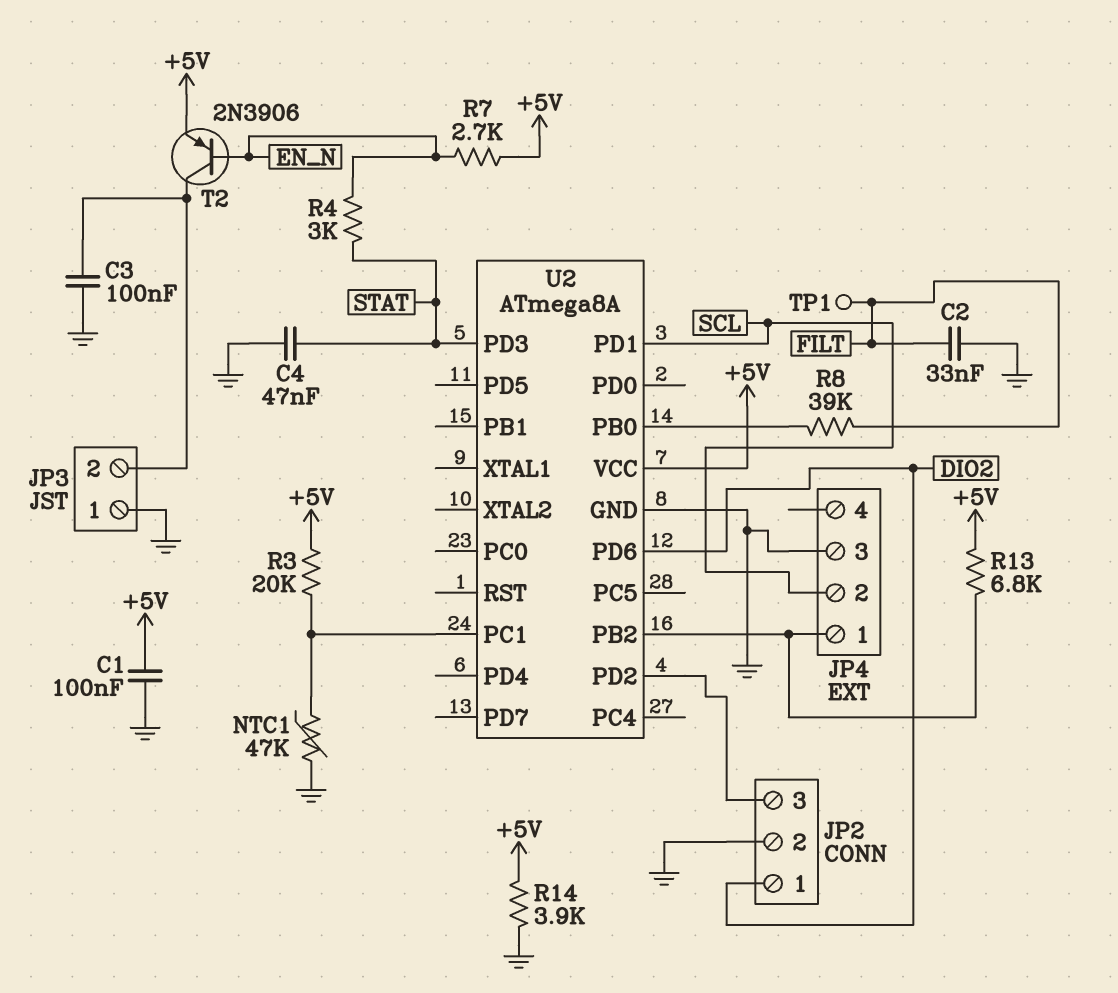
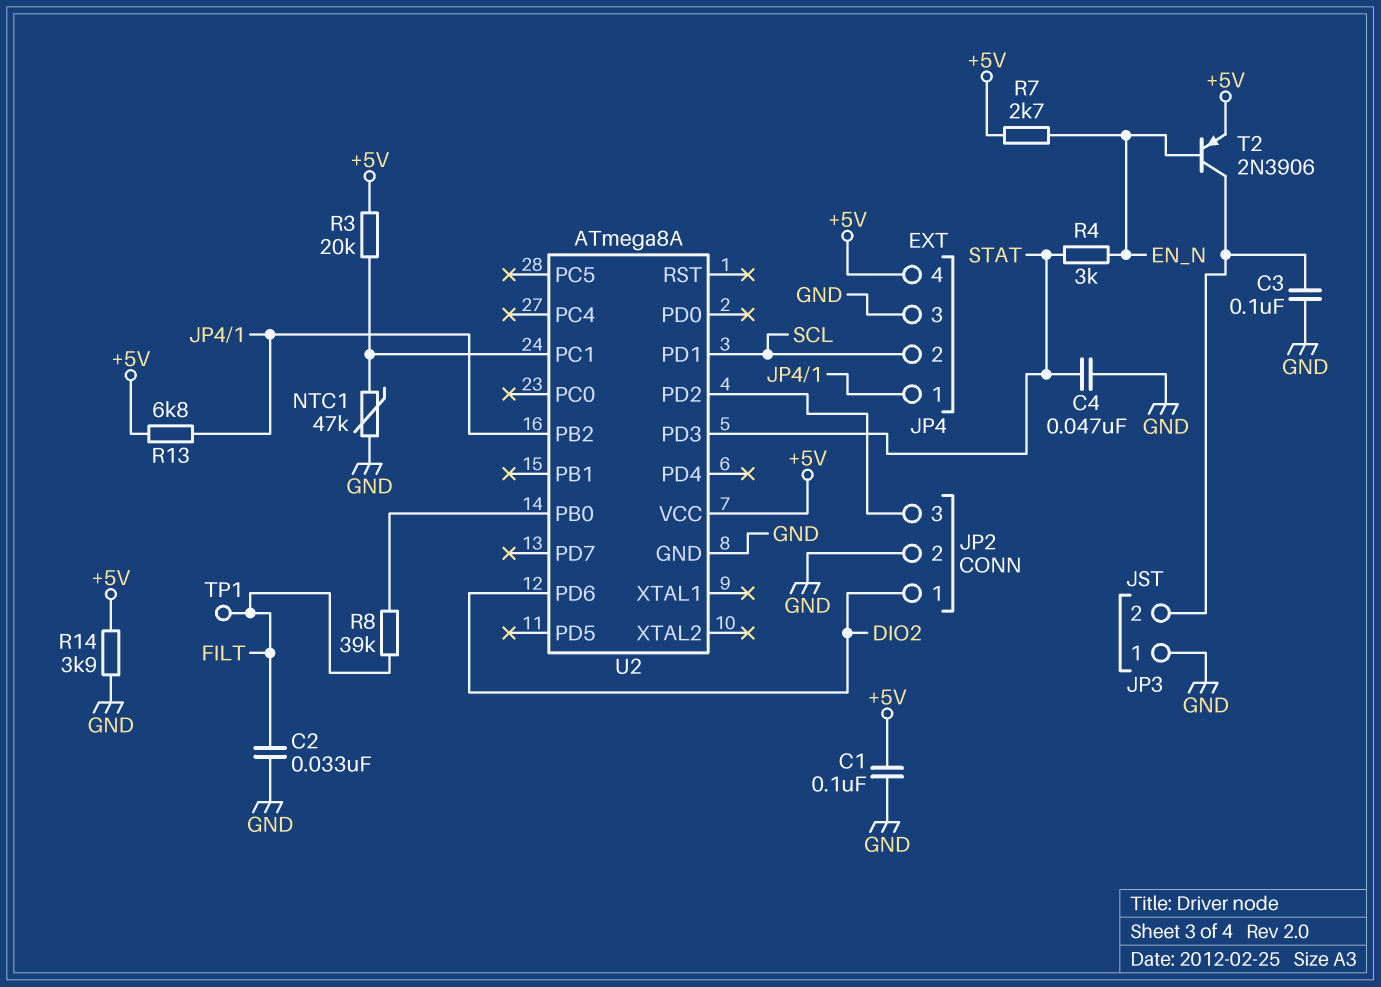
JP4 pin 4: none -> +5V

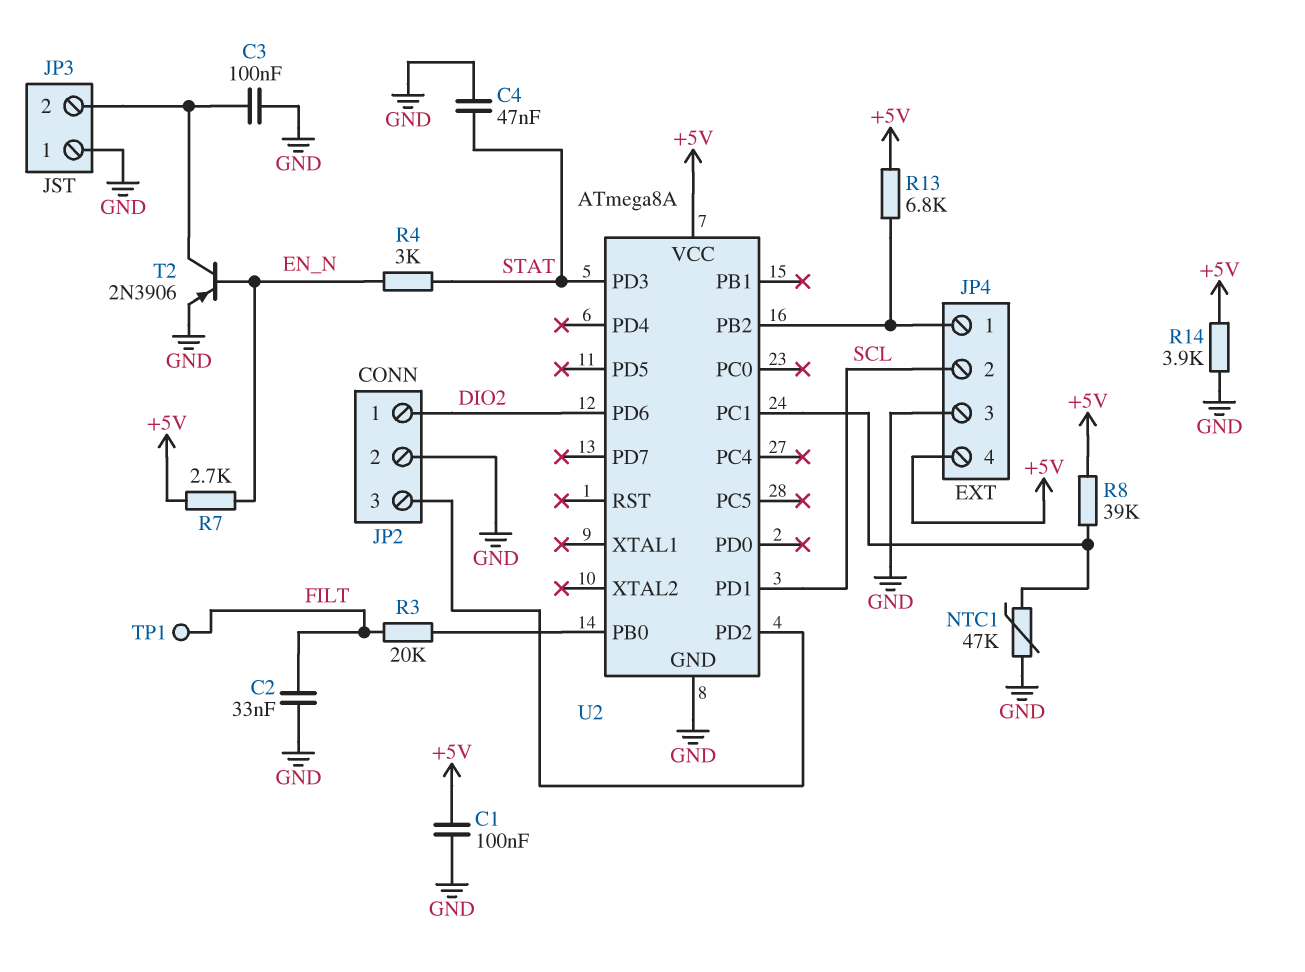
R3: 20k (+5V, U2/PC1) -> 20k (FILT, U2/PB0)
R8: 39k (FILT, U2/PB0) -> 39k (+5V, U2/PC1)
T2: PNP 2N3906 (B EN_N, C JP3/2, E +5V) -> PNP 2N3906 (B EN_N, C JP3/2, E GND)

